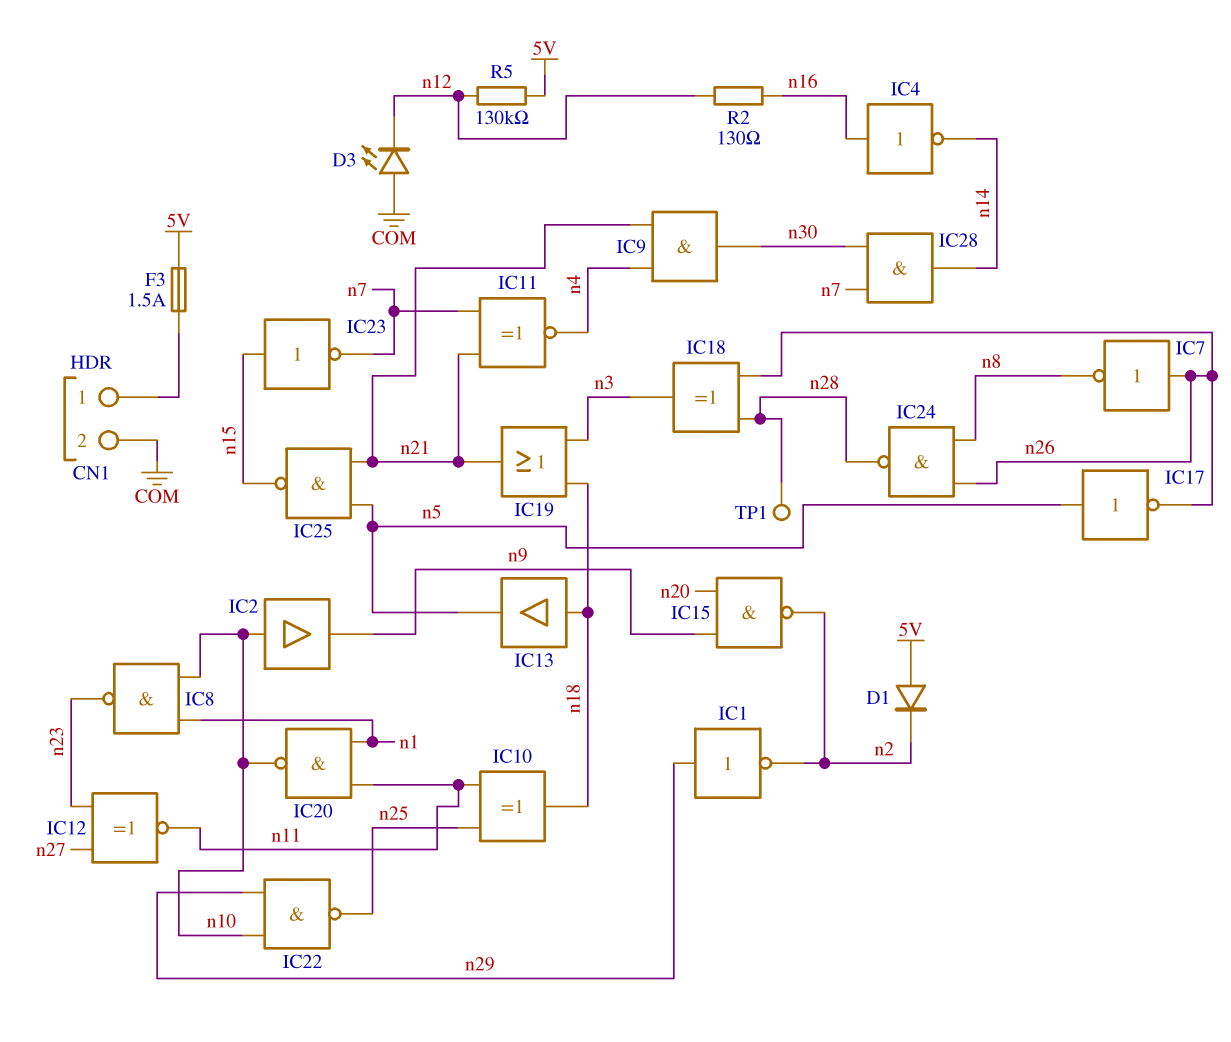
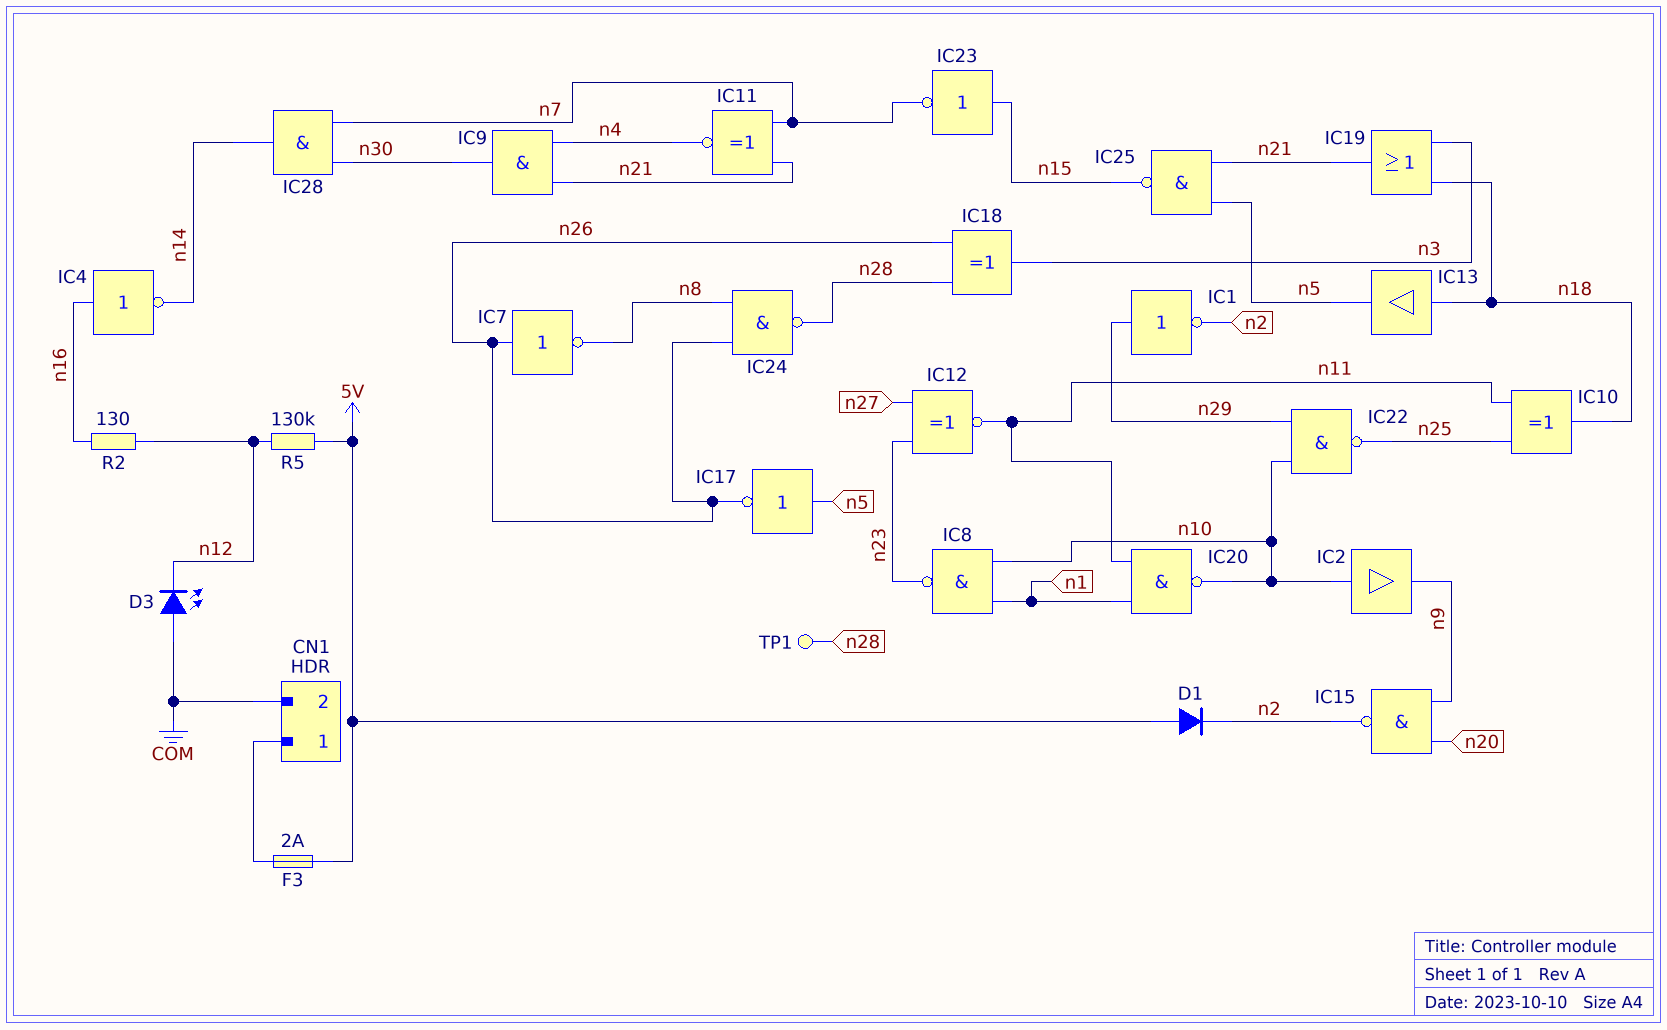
F3: 1.5A (5V, CN1/1) -> 2A (5V, CN1/1)

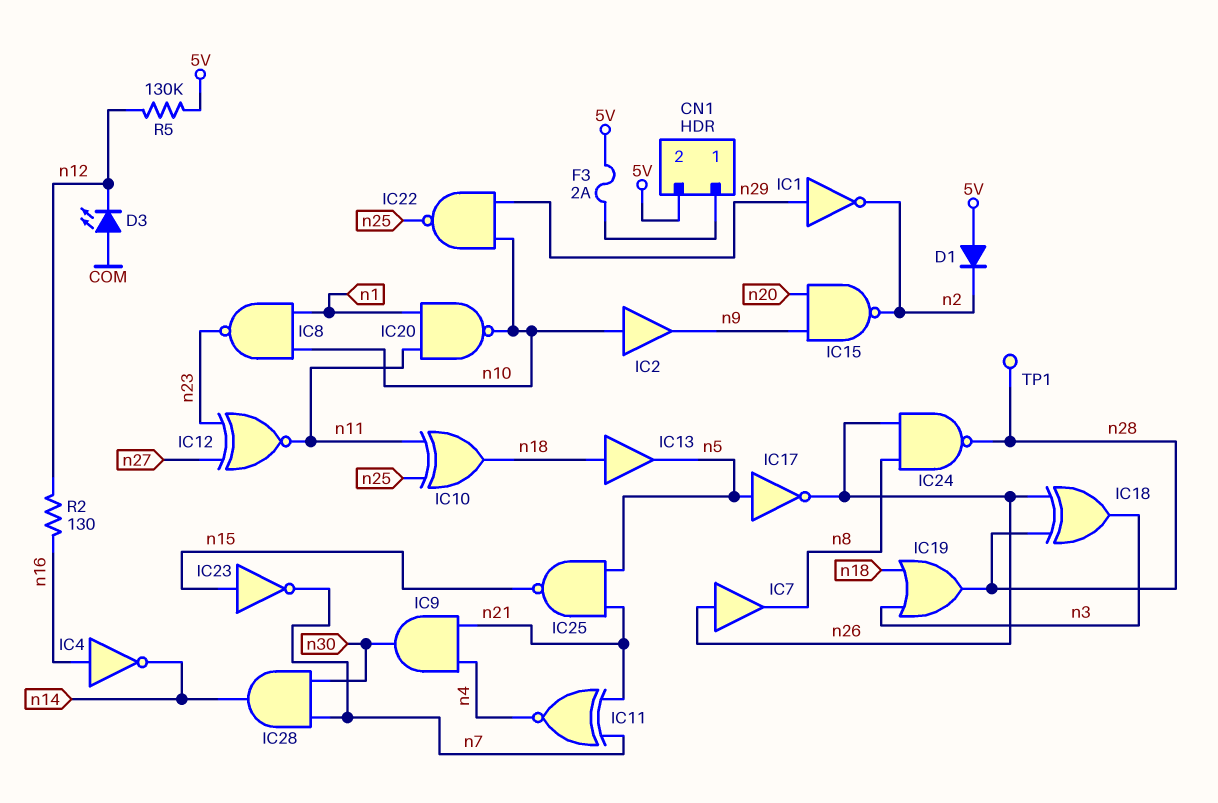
CN1 pin 2: COM -> 5V
IC7: NOT (in n26, out n8) -> buffer (in n26, out n8)
IC19: OR (in n3, in n18, out n21) -> OR (in n3, in n18, out n28)

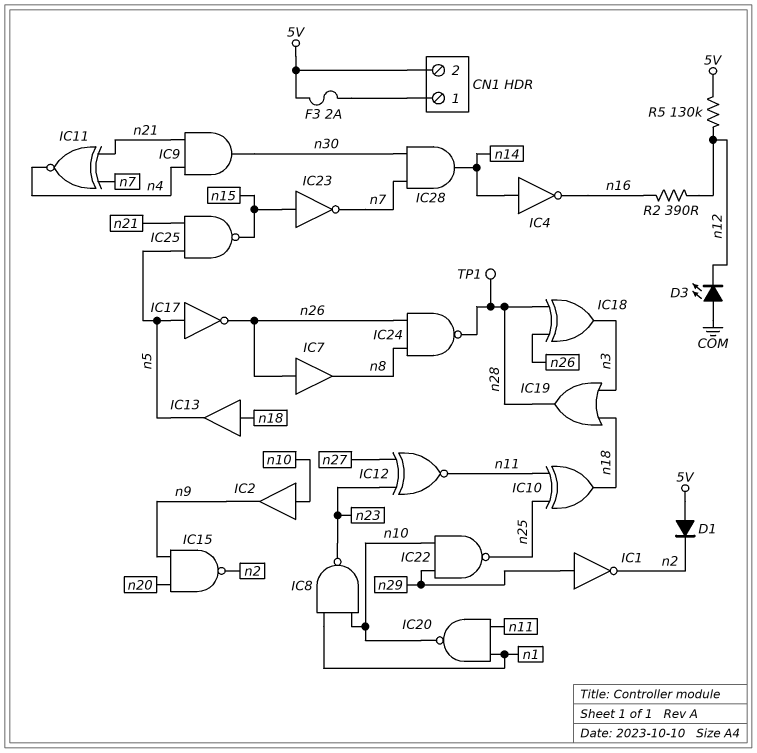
IC4: NOT (in n16, out n14) -> NOT (in n14, out n16)
R2: 130 (n12, n16) -> 390 (n12, n16)

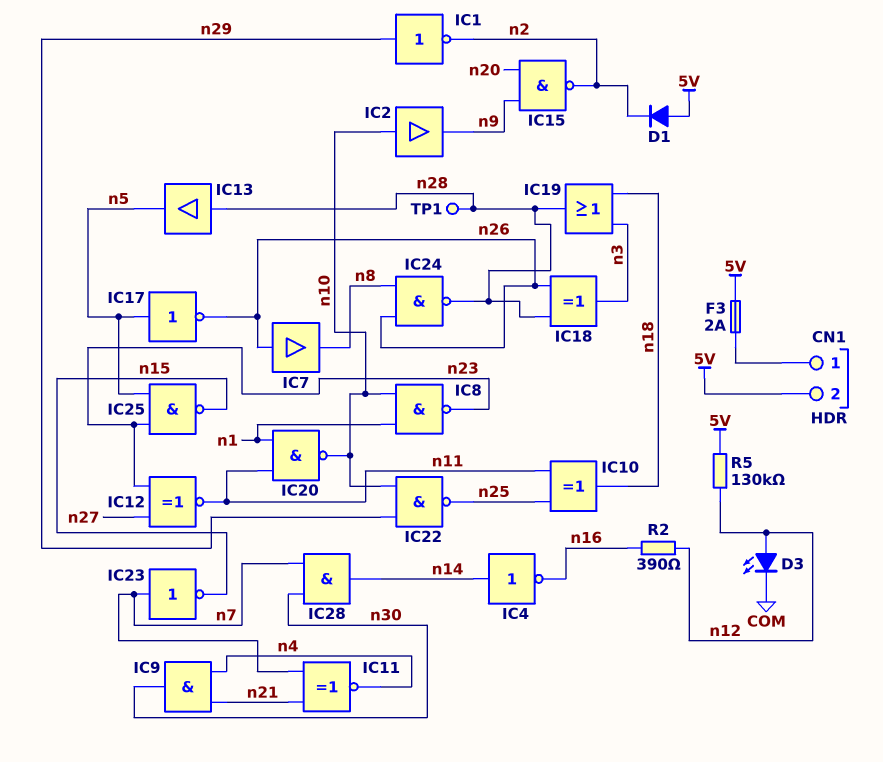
D3: LED (A COM, K n12) -> LED (A n12, K COM)
IC13: buffer (in n18, out n5) -> buffer (in n28, out n5)
IC23: NOT (in n15, out n7) -> NOT (in n7, out n15)
IC25: NAND (in n5, in n21, out n15) -> NAND (in n5, in n23, out n15)

